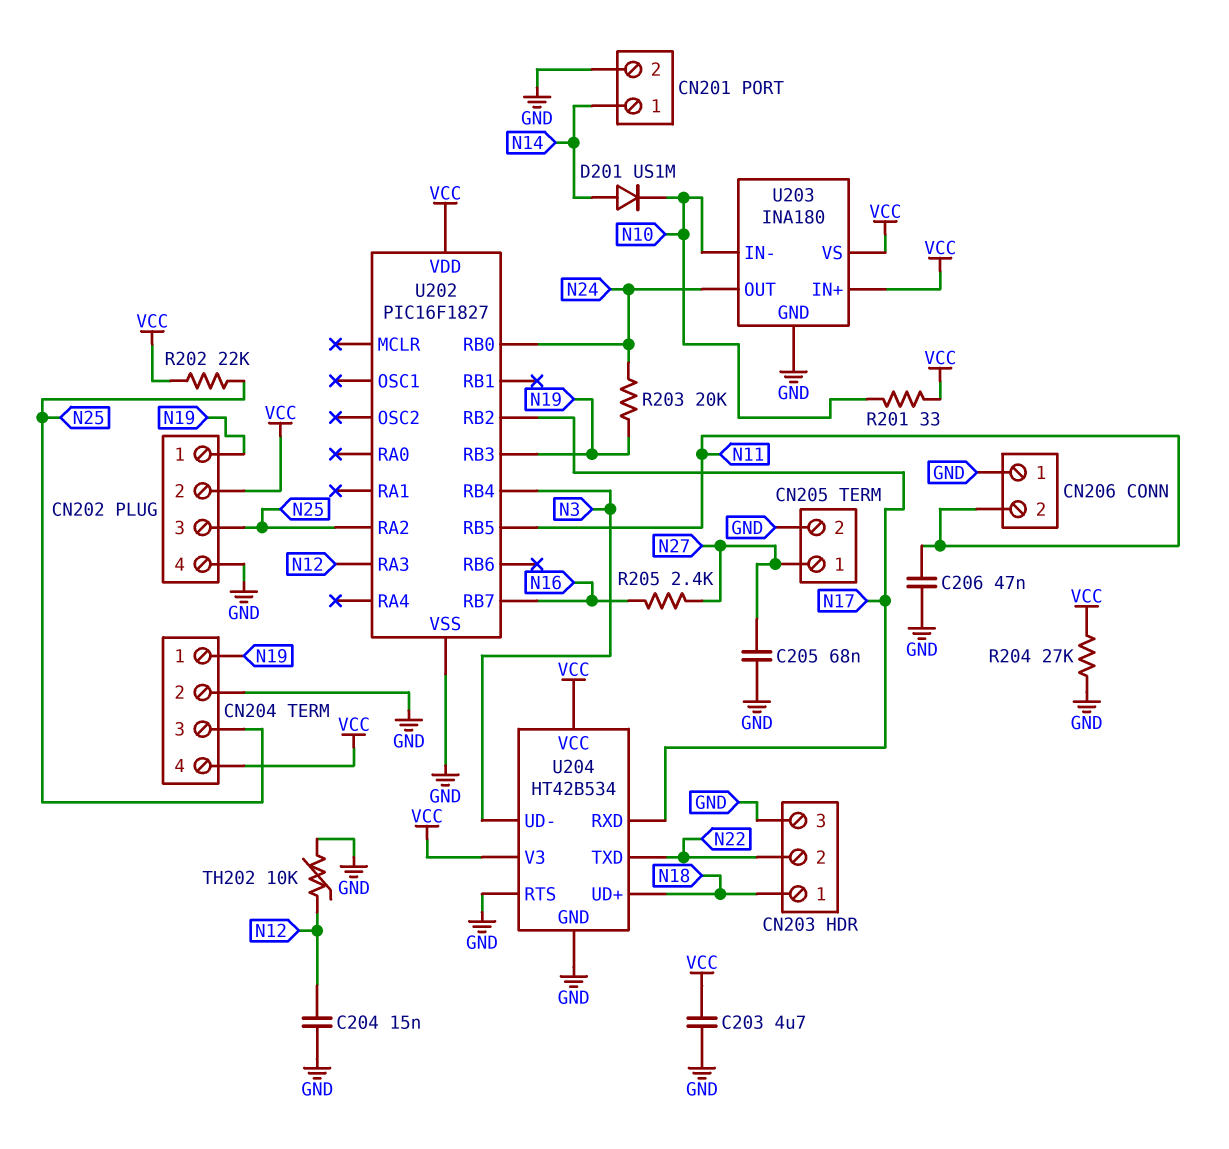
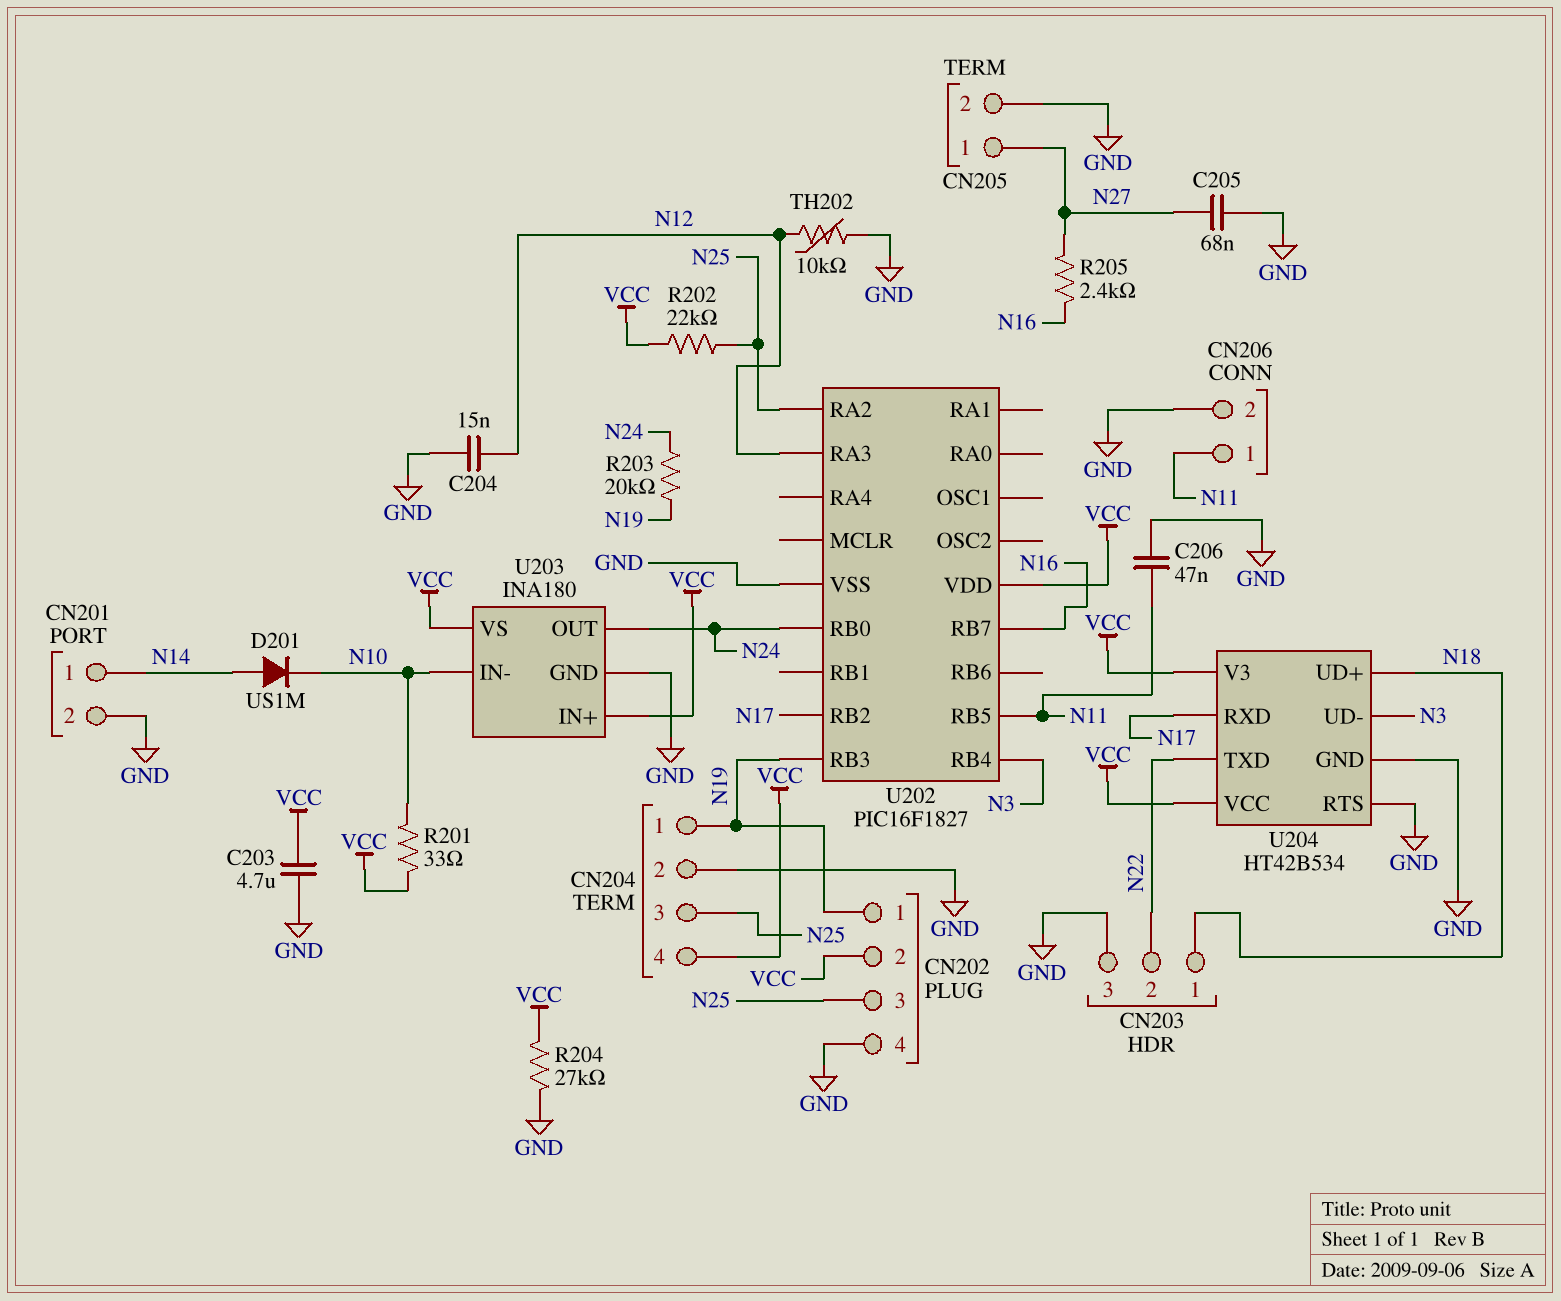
CN206 pin 1: GND -> N11
CN206 pin 2: N11 -> GND

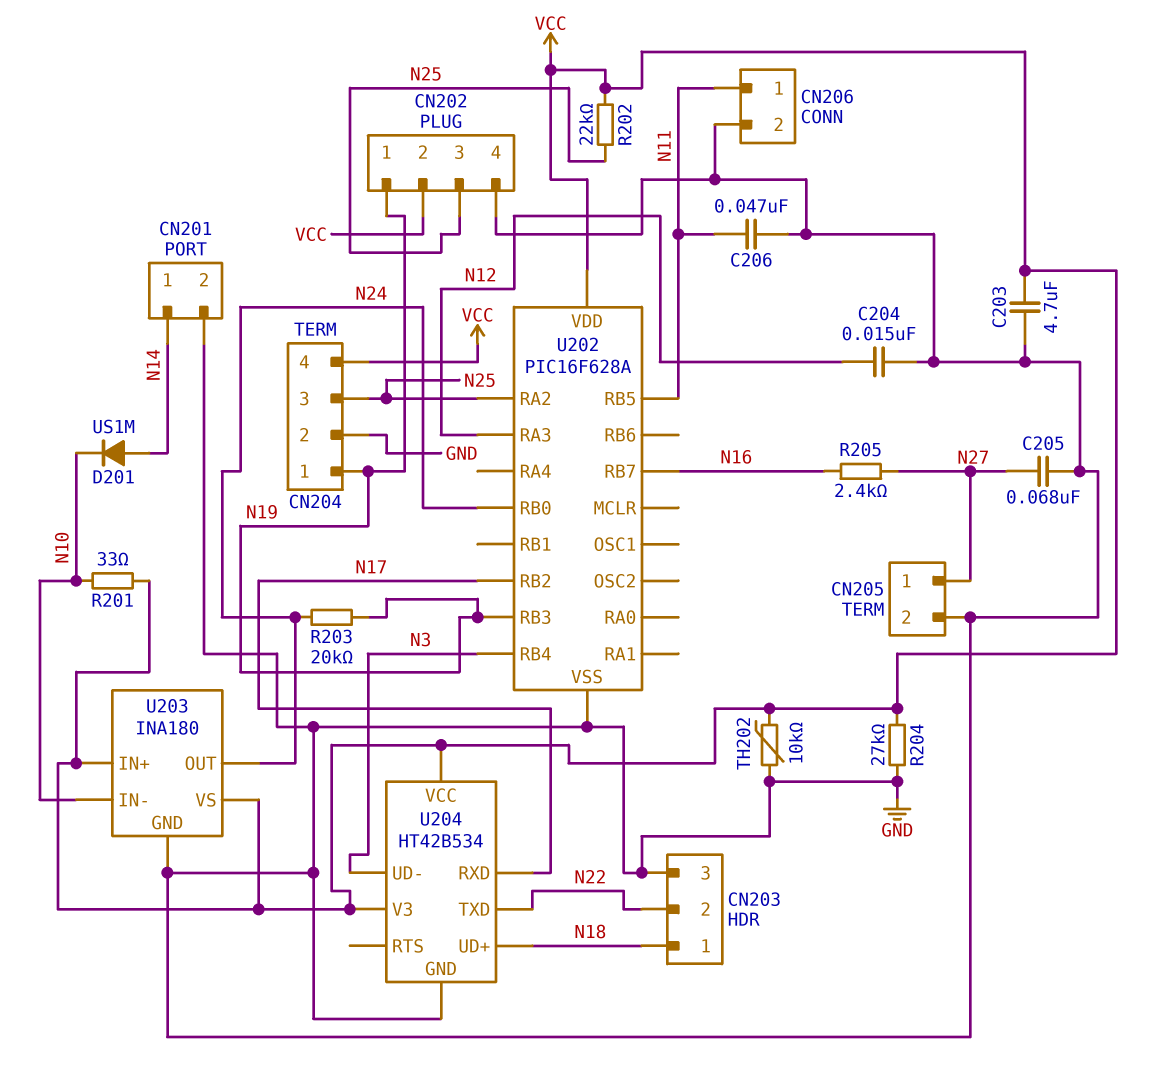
TH202: 10k (GND, N12) -> 10k (GND, VCC)
U202: PIC16F1827 -> PIC16F628A
U204 pin RTS: GND -> none

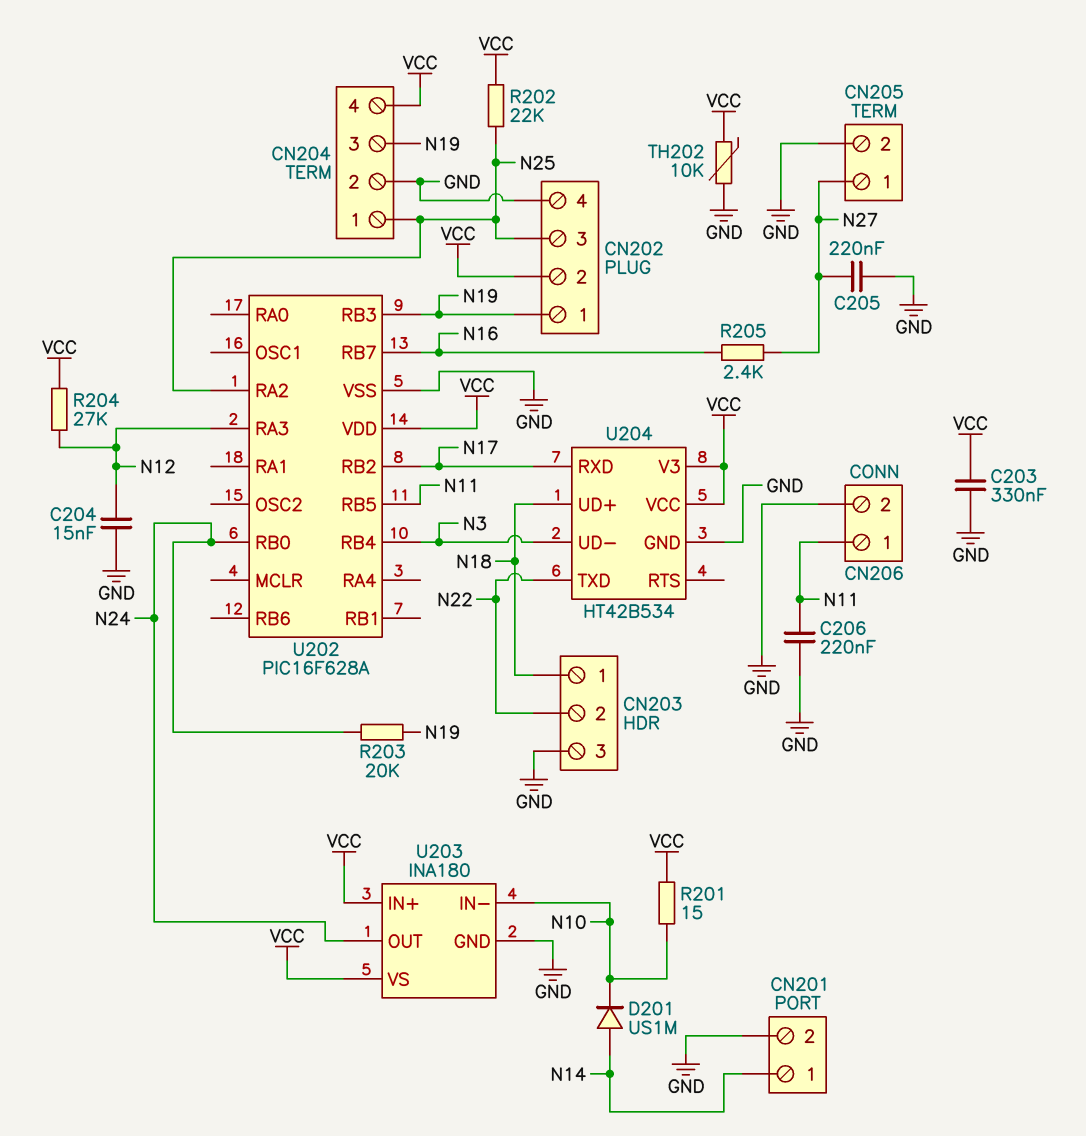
C203: 4.7uF (GND, VCC) -> 330nF (GND, VCC)
C205: 68nF (GND, N27) -> 220nF (GND, N27)
C206: 47nF (GND, N11) -> 220nF (GND, N11)
CN204 pin 1: N19 -> N25
CN204 pin 3: N25 -> N19
R201: 33 (N10, VCC) -> 15 (N10, VCC)
R204: 27k (GND, VCC) -> 27k (N12, VCC)

